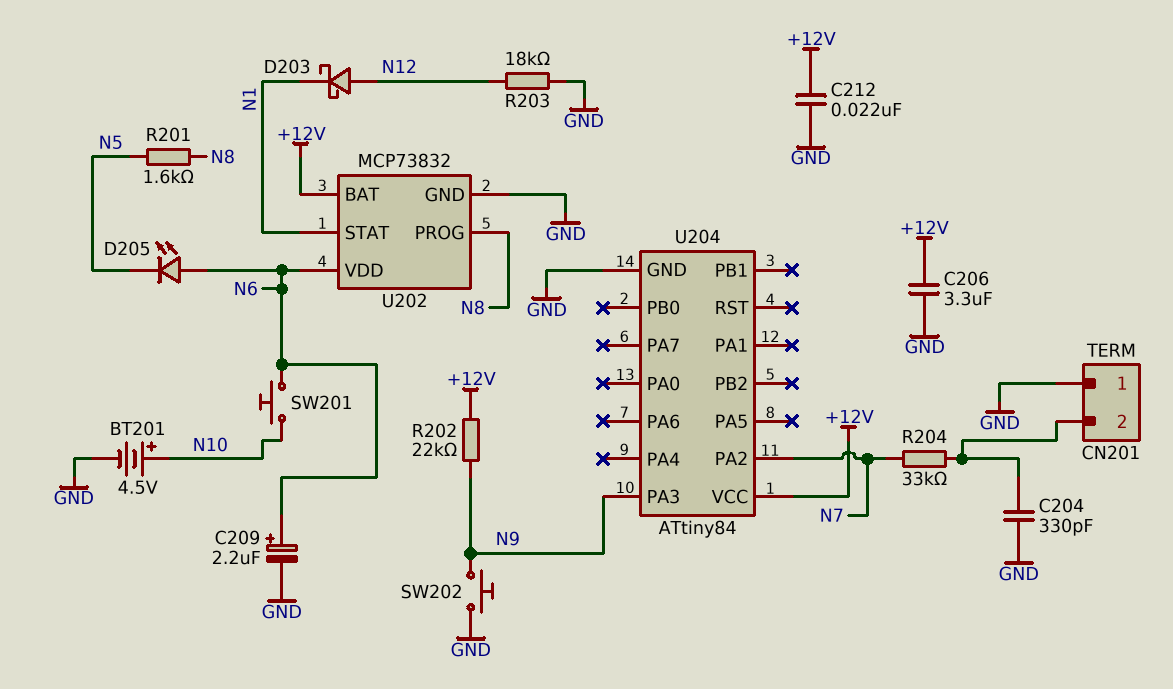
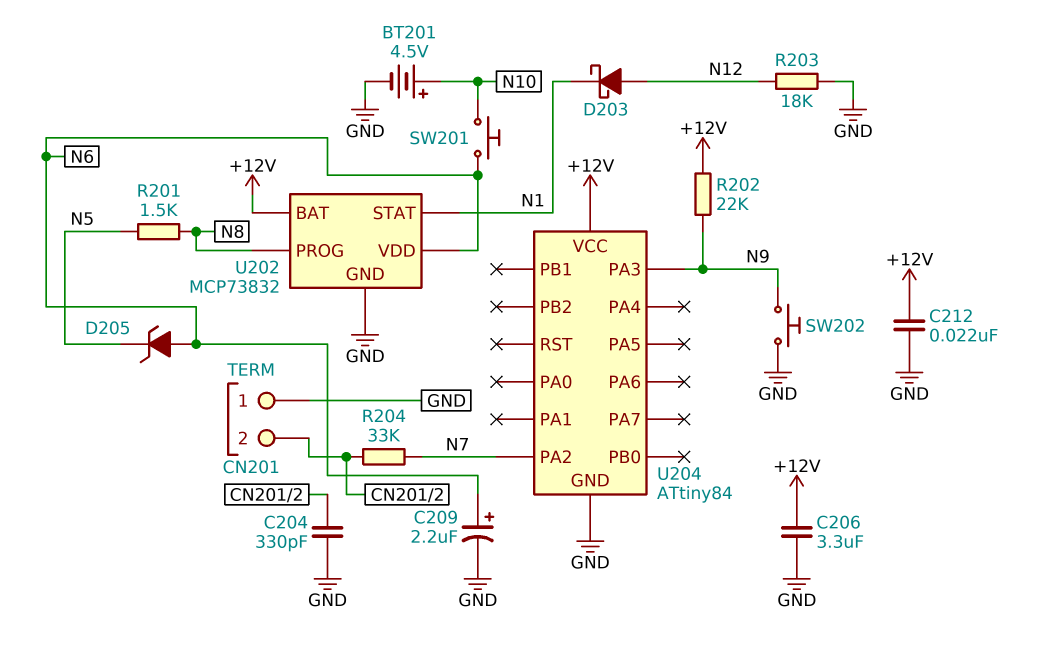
D205: LED (A N6, K N5) -> zener (A N6, K N5)
R201: 1.6k (N5, N8) -> 1.5k (N5, N8)

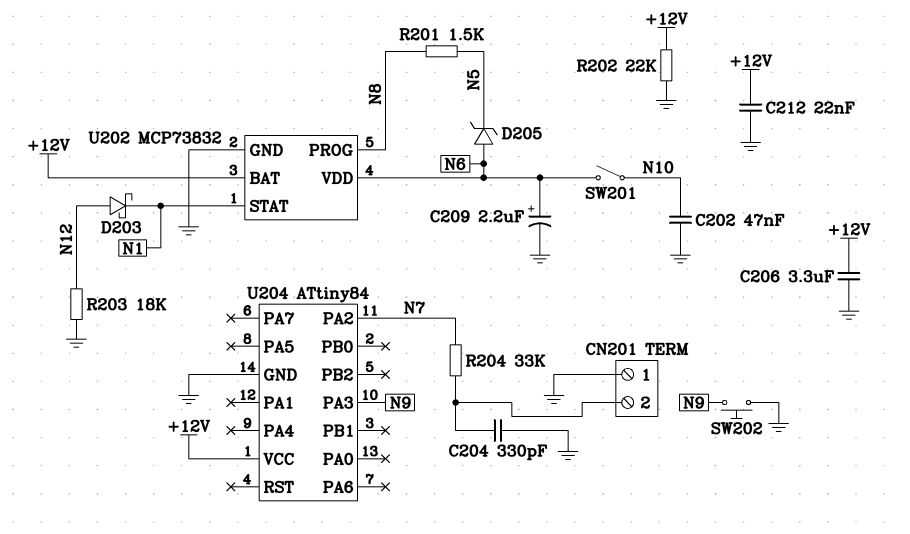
BT201: 4.5V (plus N10, minus GND) -> none
C202: none -> 47nF (GND, N10)
R202: 22k (+12V, N9) -> 22k (+12V, GND)
SW201: button (N6, N10) -> switch (N6, N10)

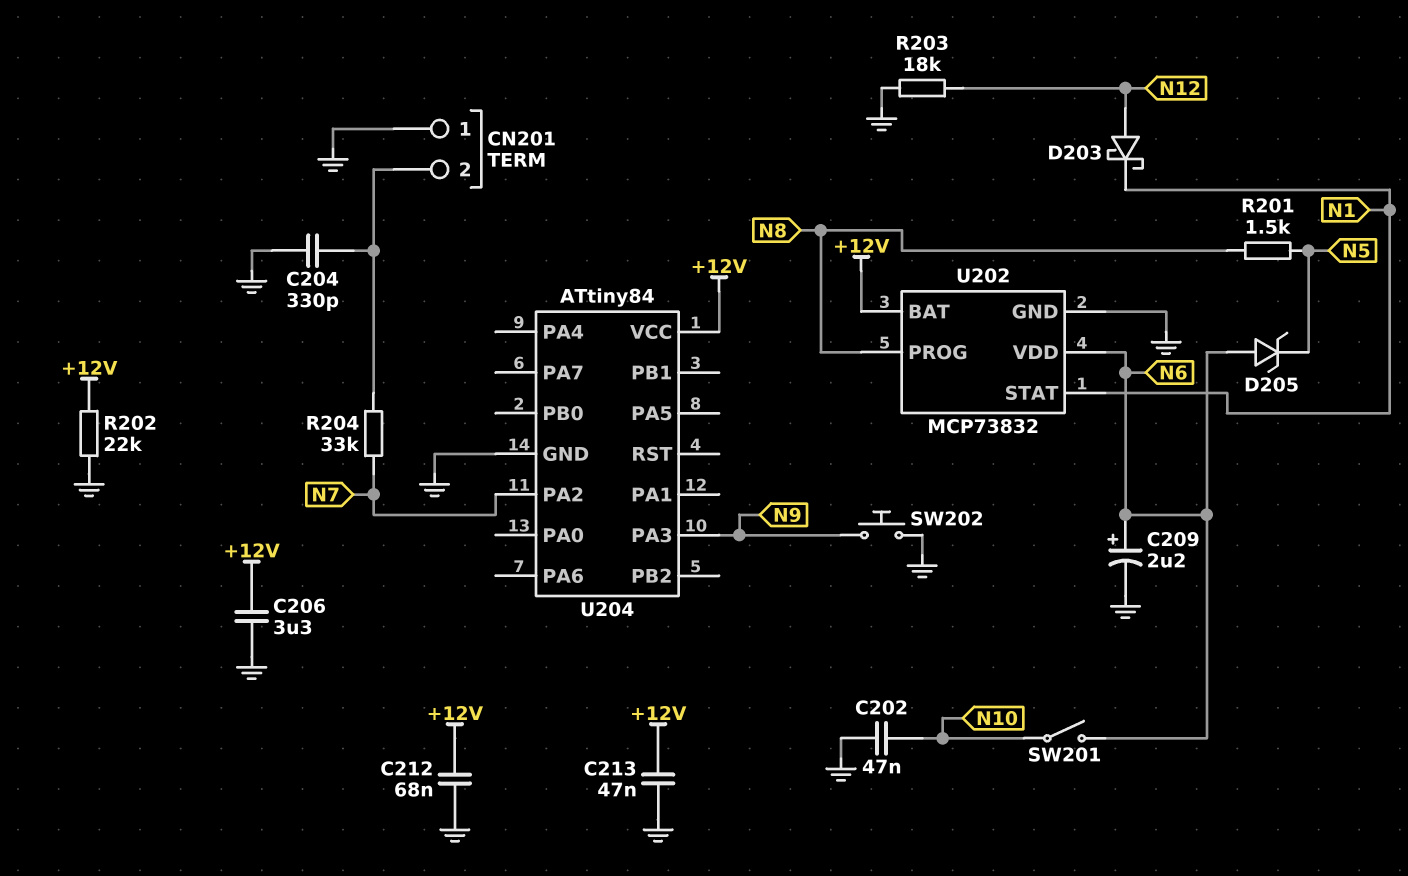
C212: 22nF (+12V, GND) -> 68nF (+12V, GND)
C213: none -> 47nF (+12V, GND)

